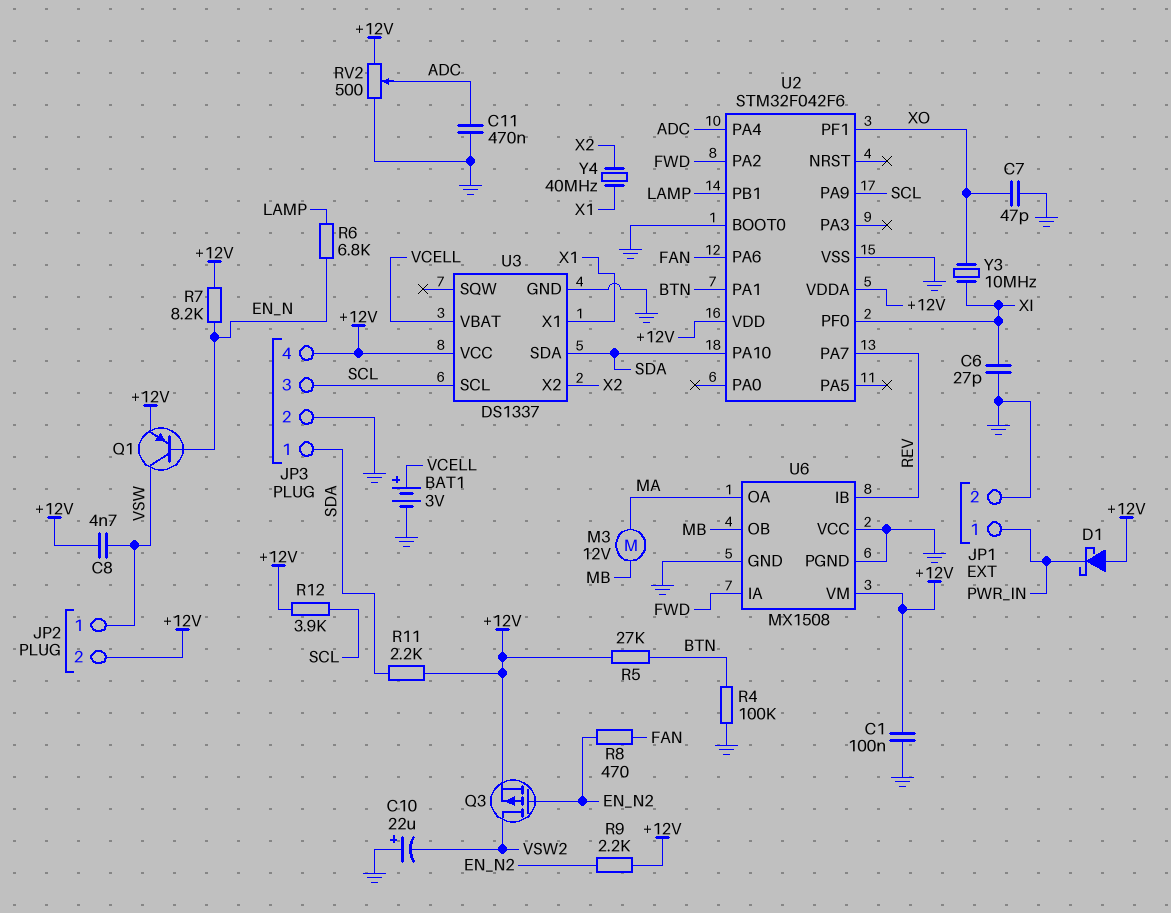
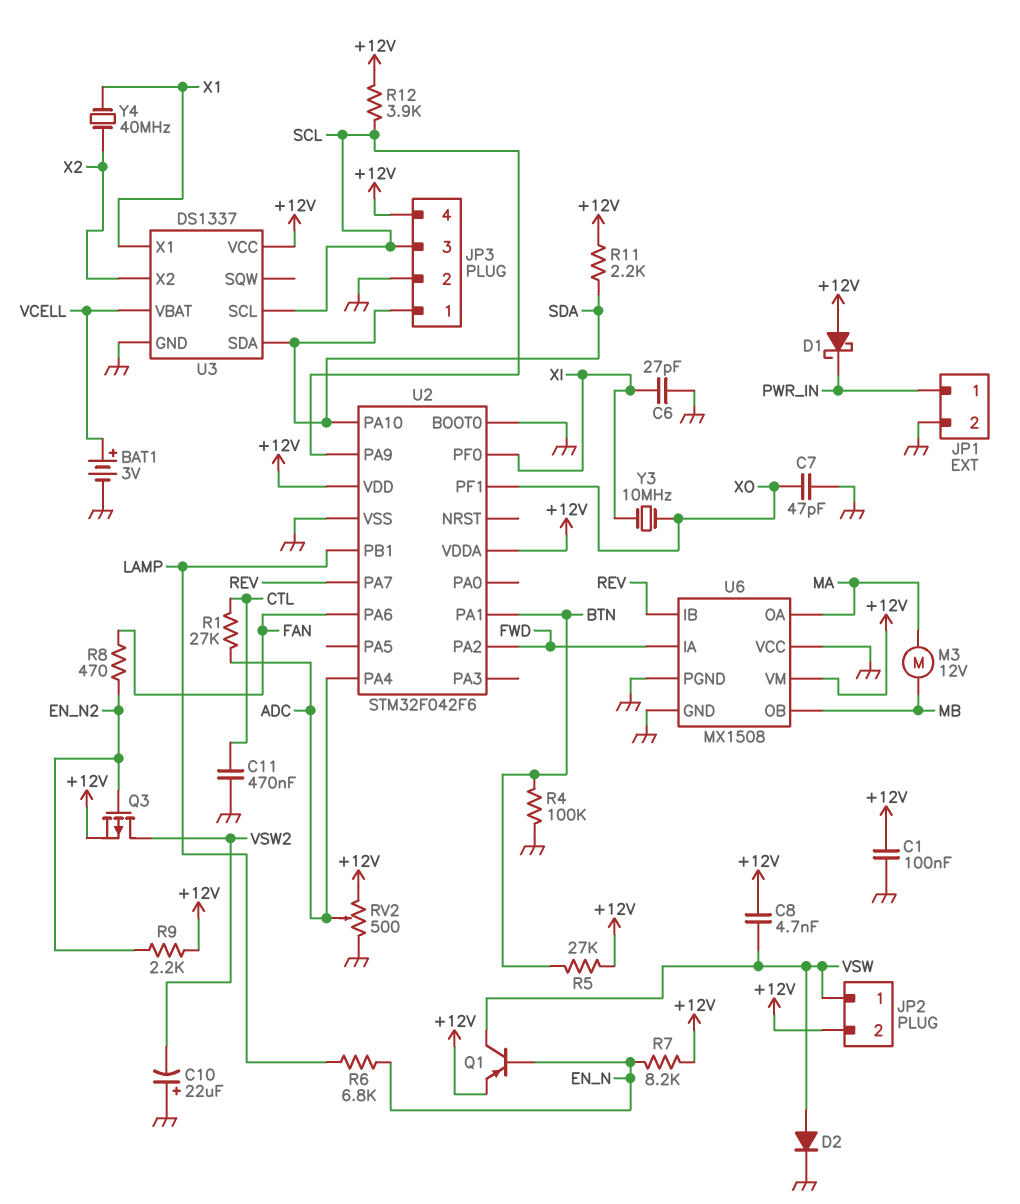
C11: 470nF (ADC, GND) -> 470nF (CTL, GND)
D2: none -> diode (A VSW, K GND)
R1: none -> 27k (ADC, CTL)

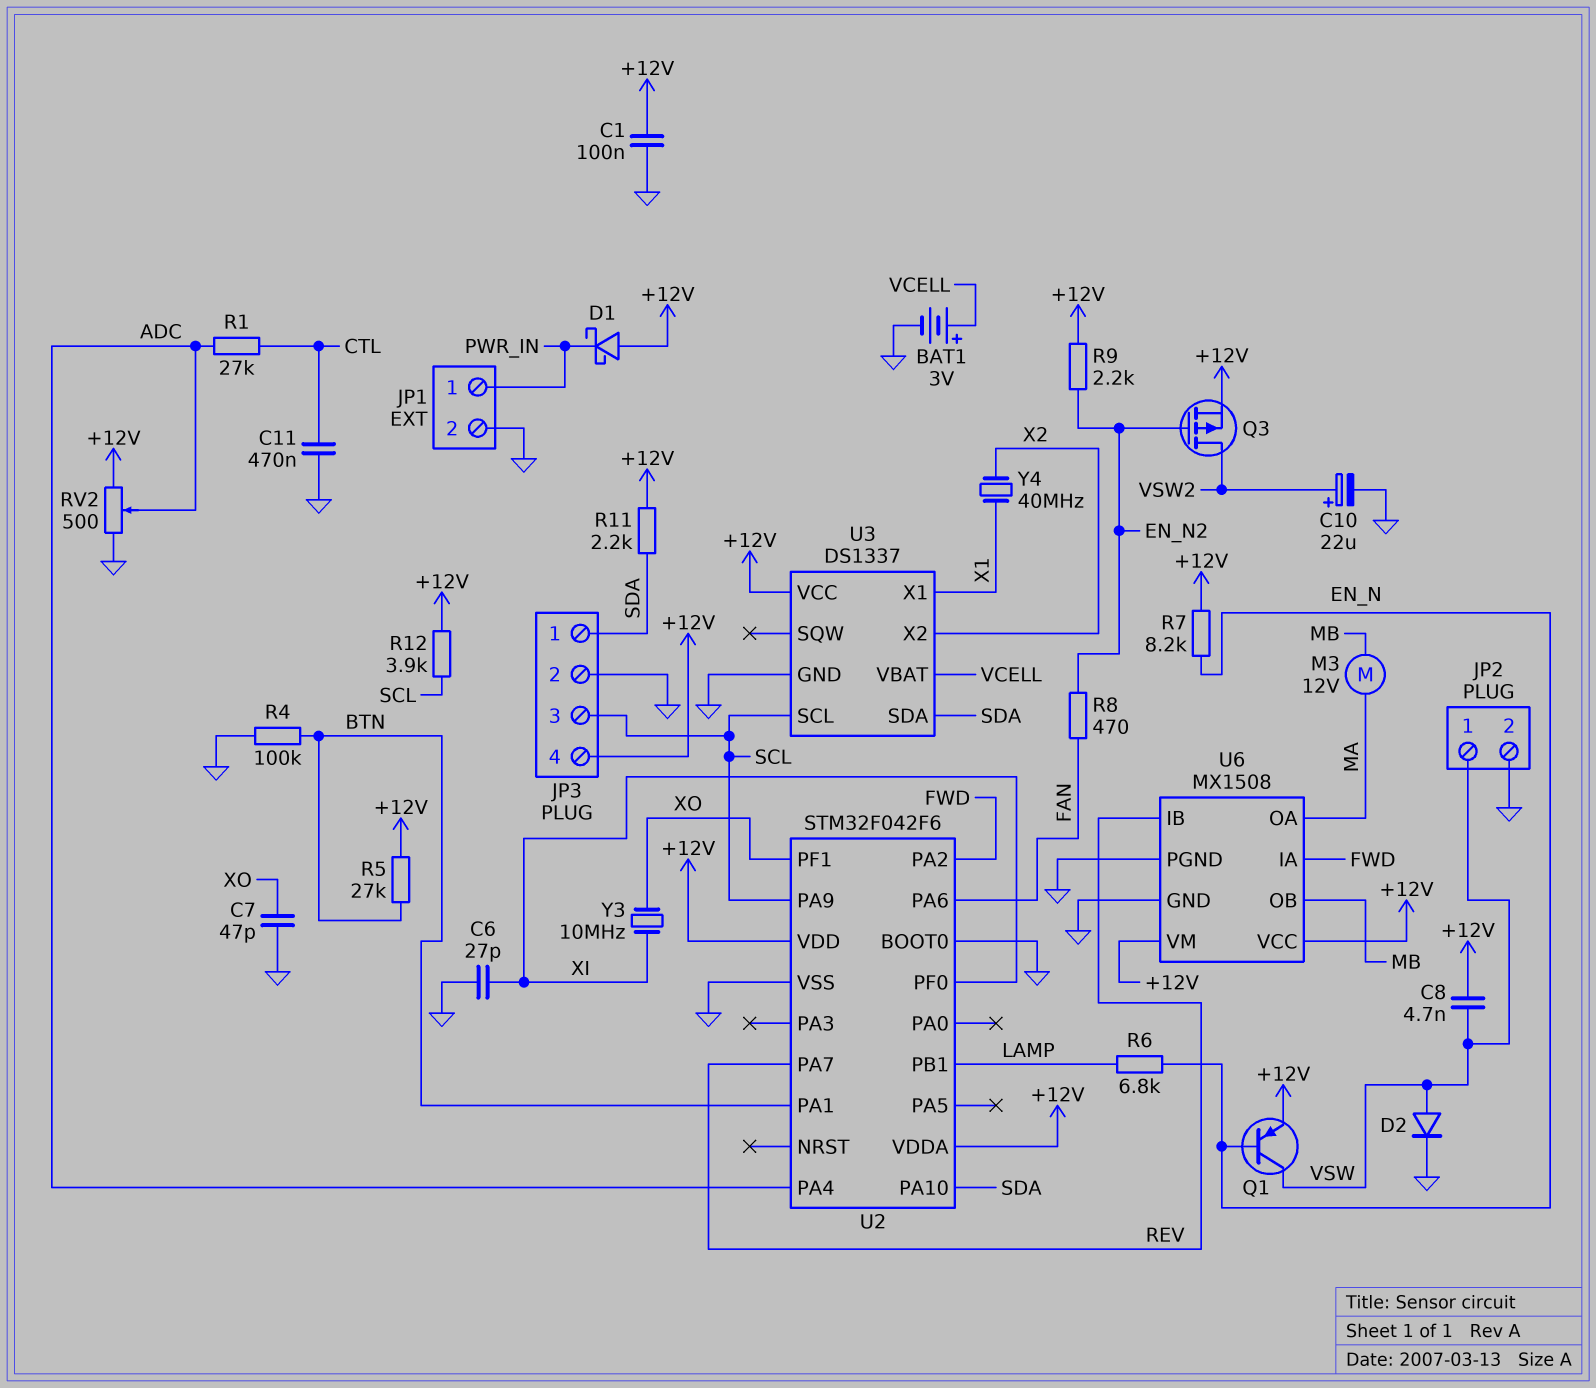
C10: 22uF (plus GND, minus VSW2) -> 22uF (plus VSW2, minus GND)
JP2 pin 2: +12V -> GND
U6 pin VCC: GND -> +12V

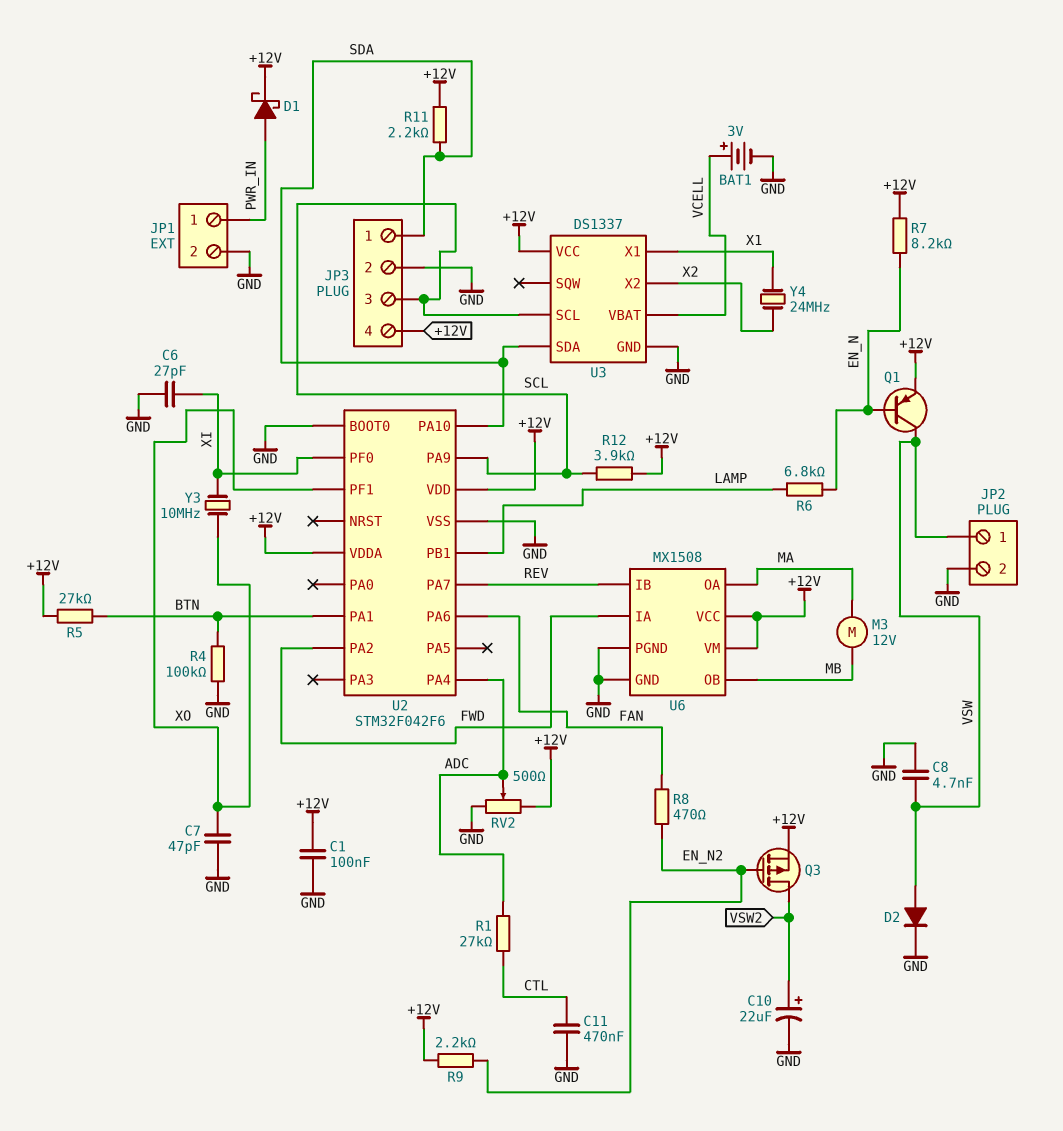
C8: 4.7nF (+12V, VSW) -> 4.7nF (GND, VSW)
D1: schottky (A +12V, K PWR_IN) -> schottky (A PWR_IN, K +12V)
Y4: 40MHz (X1, X2) -> 24MHz (X1, X2)

